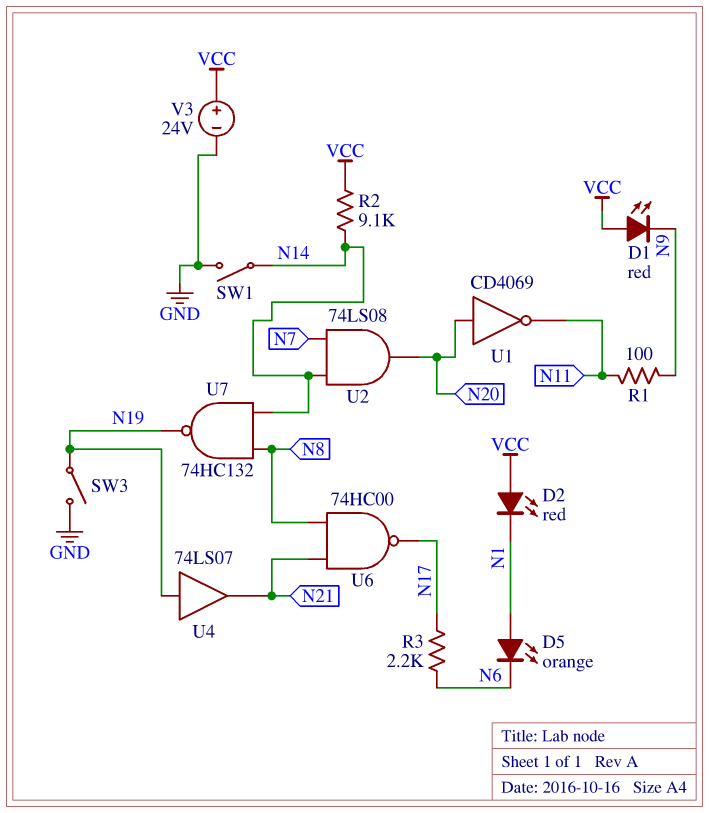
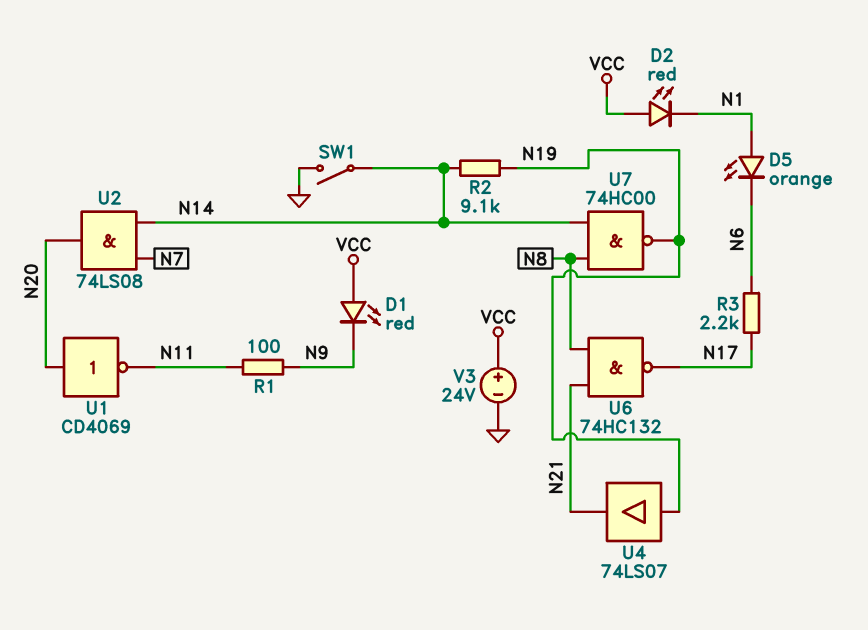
R2: 9.1k (N14, VCC) -> 9.1k (N14, N19)
SW3: switch (GND, N19) -> none
U6: NAND 74HC00 (in N8, in N21, out N17) -> NAND 74HC132 (in N8, in N21, out N17)
U7: NAND 74HC132 (in N8, in N14, out N19) -> NAND 74HC00 (in N8, in N14, out N19)

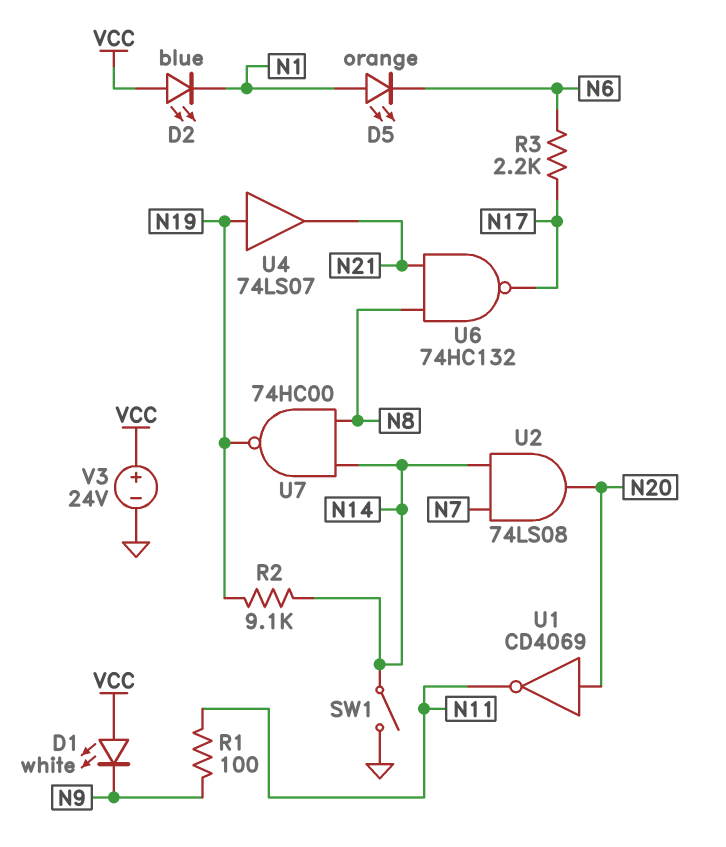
D1: LED red (A VCC, K N9) -> LED white (A VCC, K N9)
D2: LED red (A VCC, K N1) -> LED blue (A VCC, K N1)

